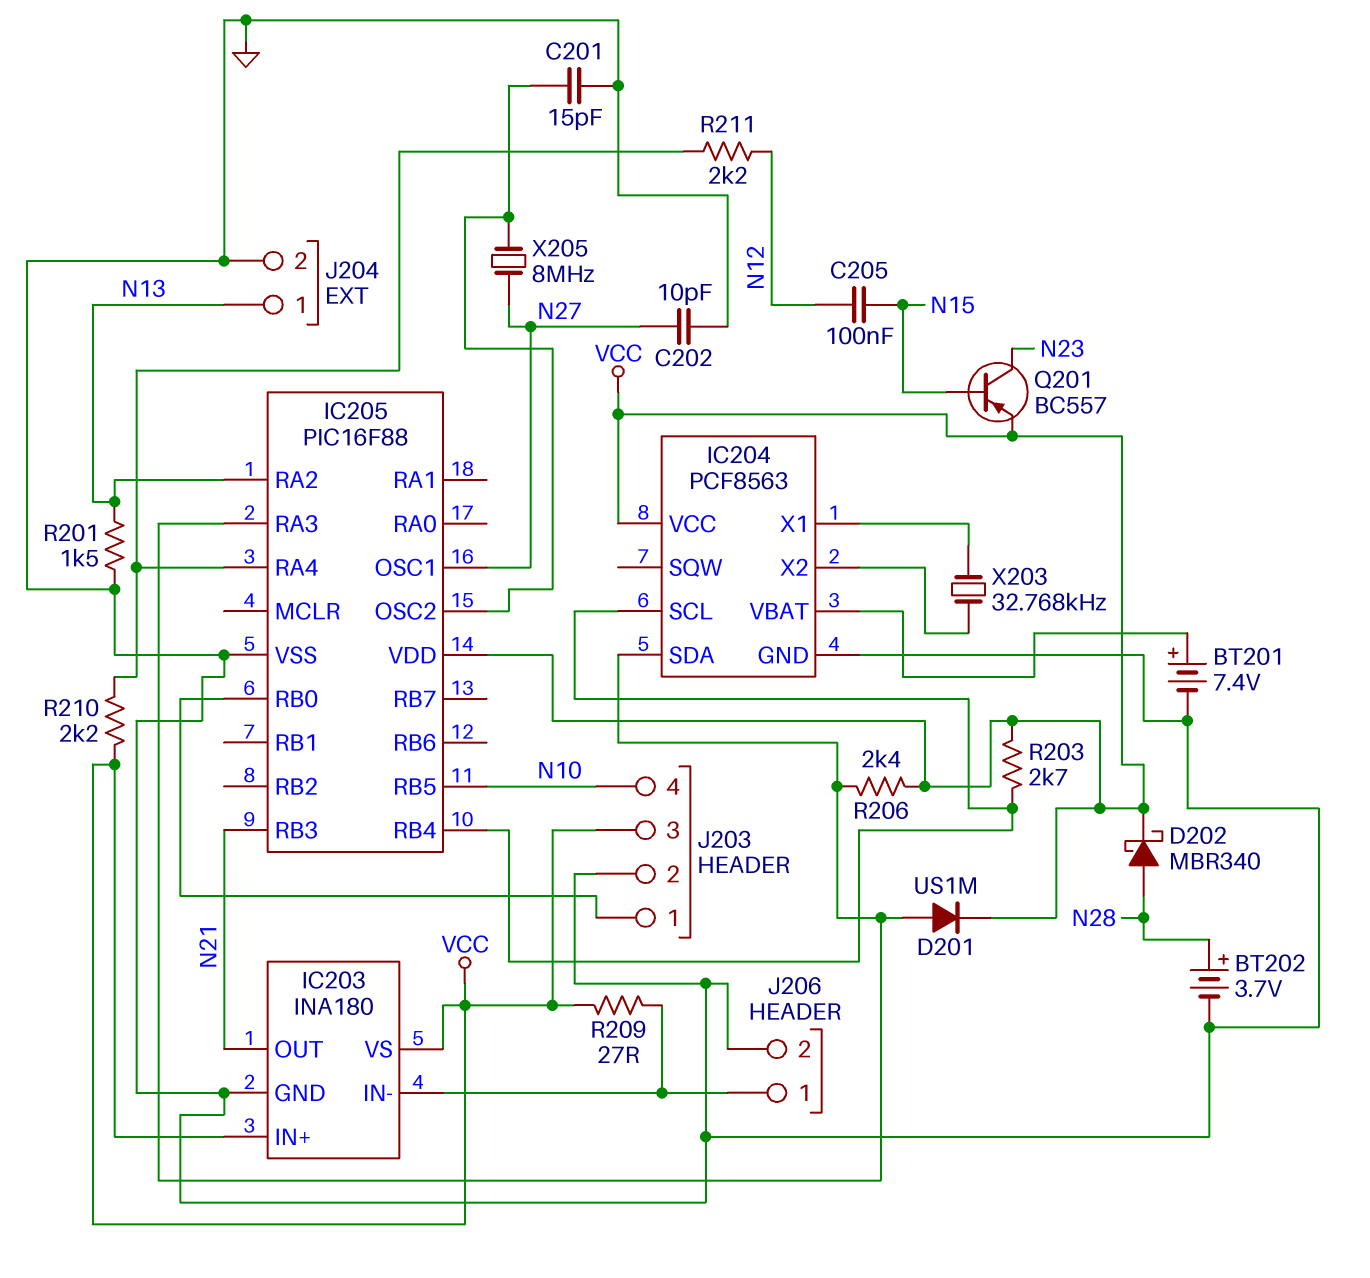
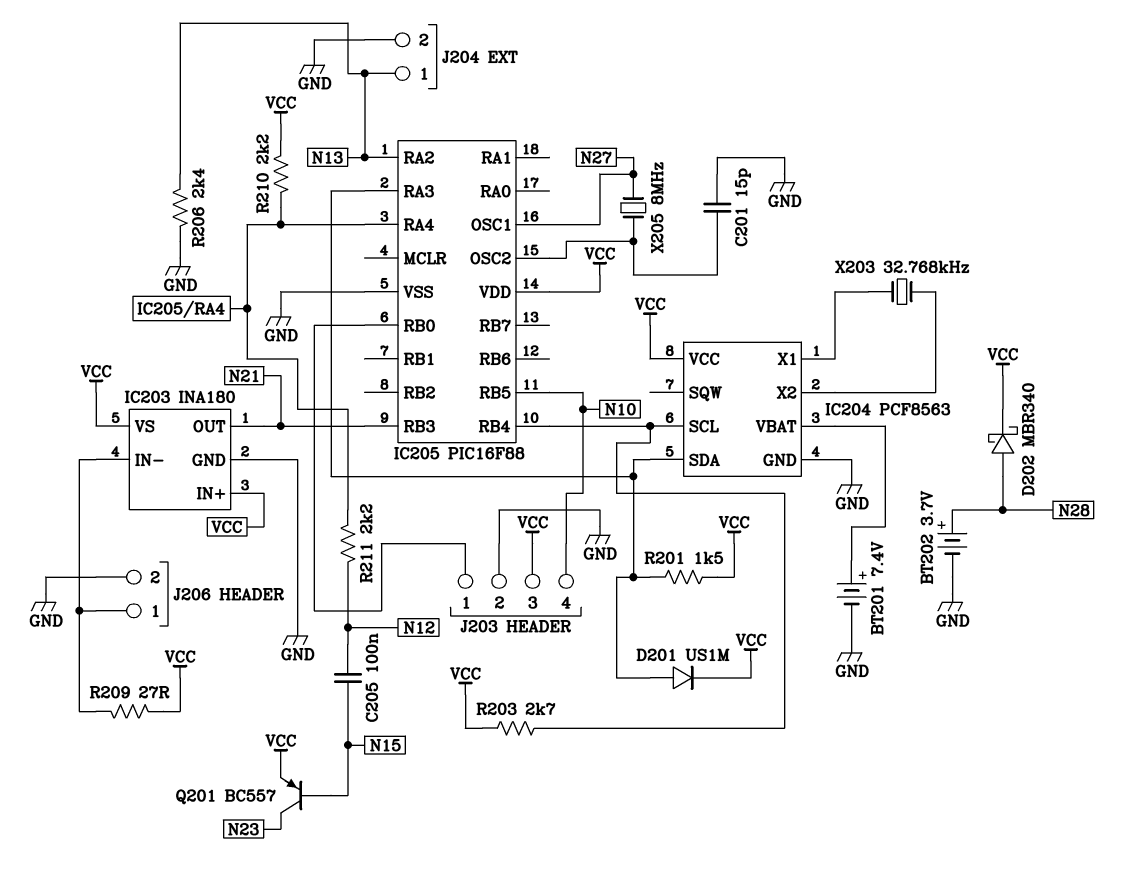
C202: 10pF (GND, N27) -> none
R201: 1.5k (GND, N13) -> 1.5k (IC204/SDA, VCC)
R206: 2.4k (IC204/SDA, VCC) -> 2.4k (GND, N13)

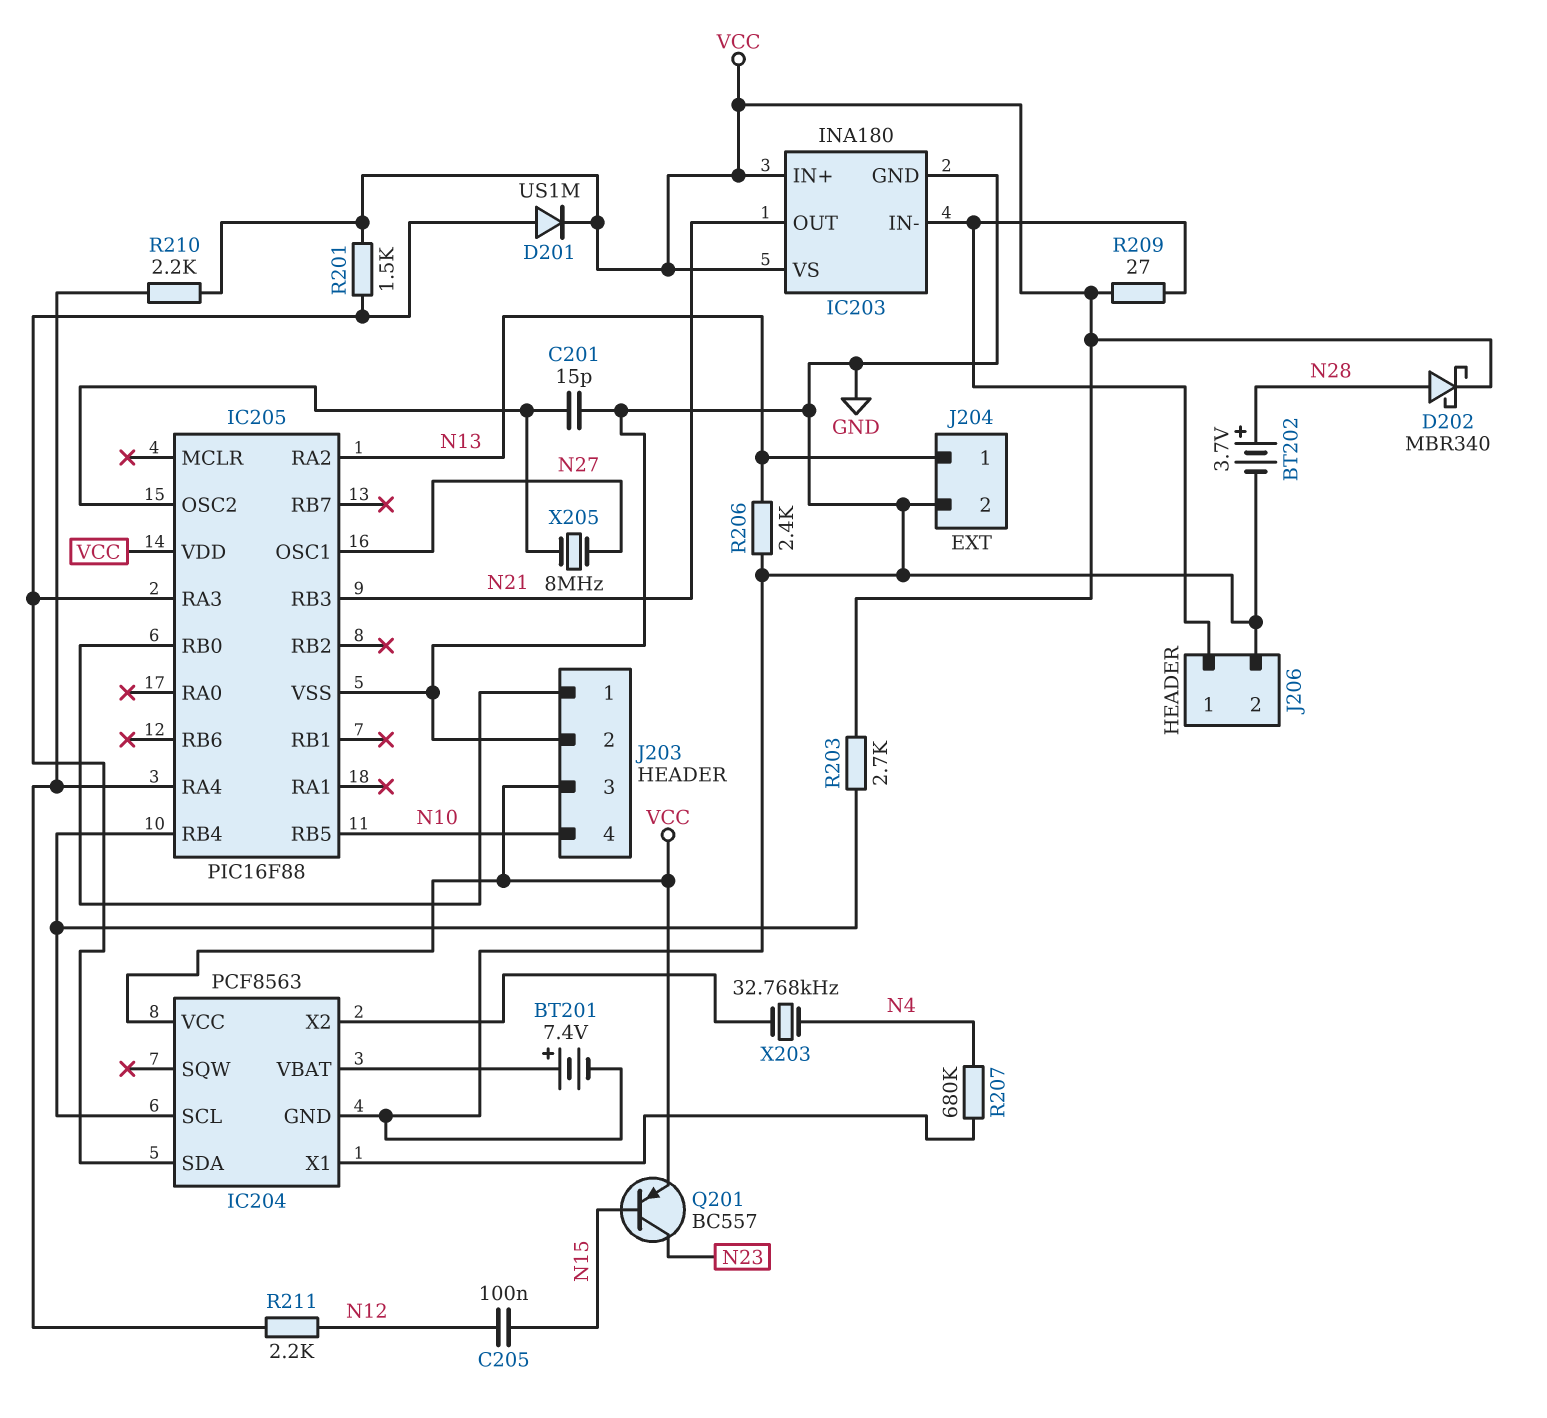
R207: none -> 680k (IC204/X1, N4)
X203: 32.768kHz (IC204/X1, IC204/X2) -> 32.768kHz (IC204/X2, N4)

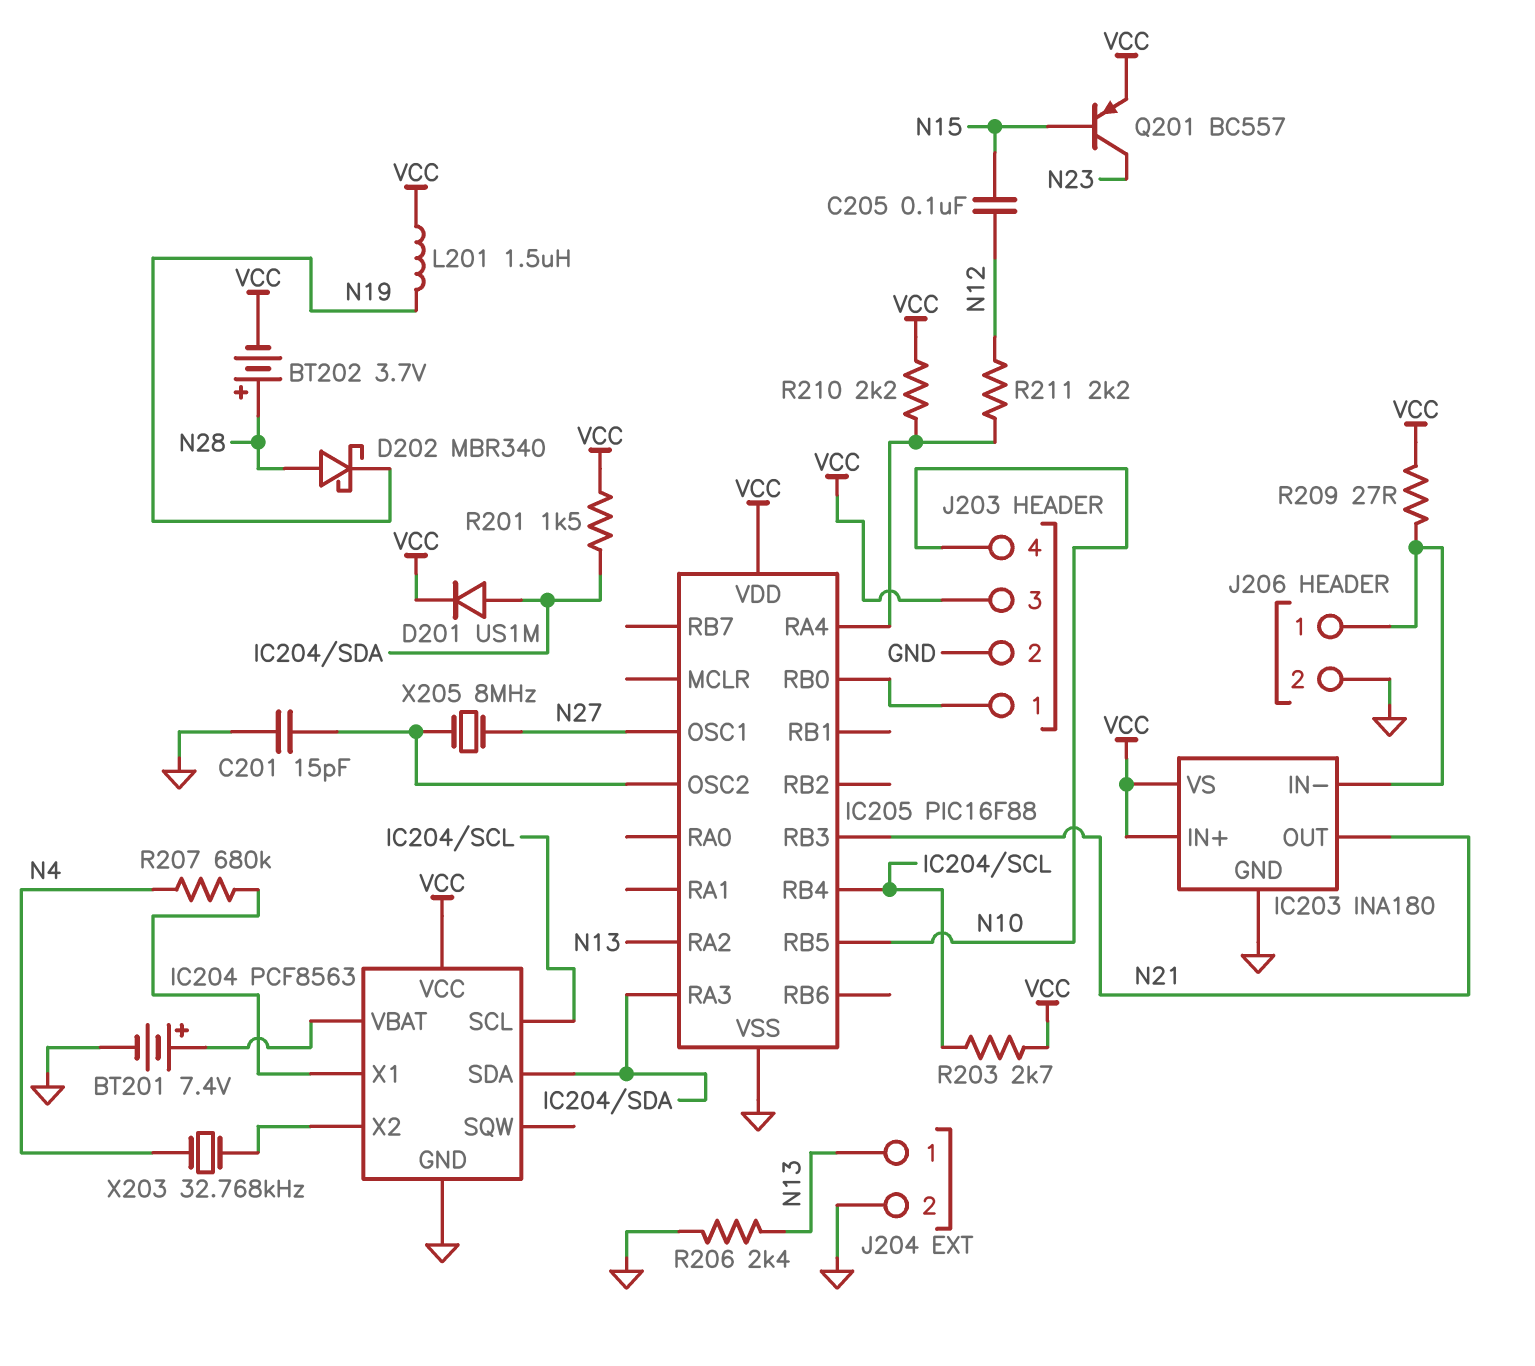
BT202: 3.7V (plus N28, minus GND) -> 3.7V (plus N28, minus VCC)
D202: schottky MBR340 (A N28, K VCC) -> schottky MBR340 (A N28, K N19)
L201: none -> 1.5uH (N19, VCC)

